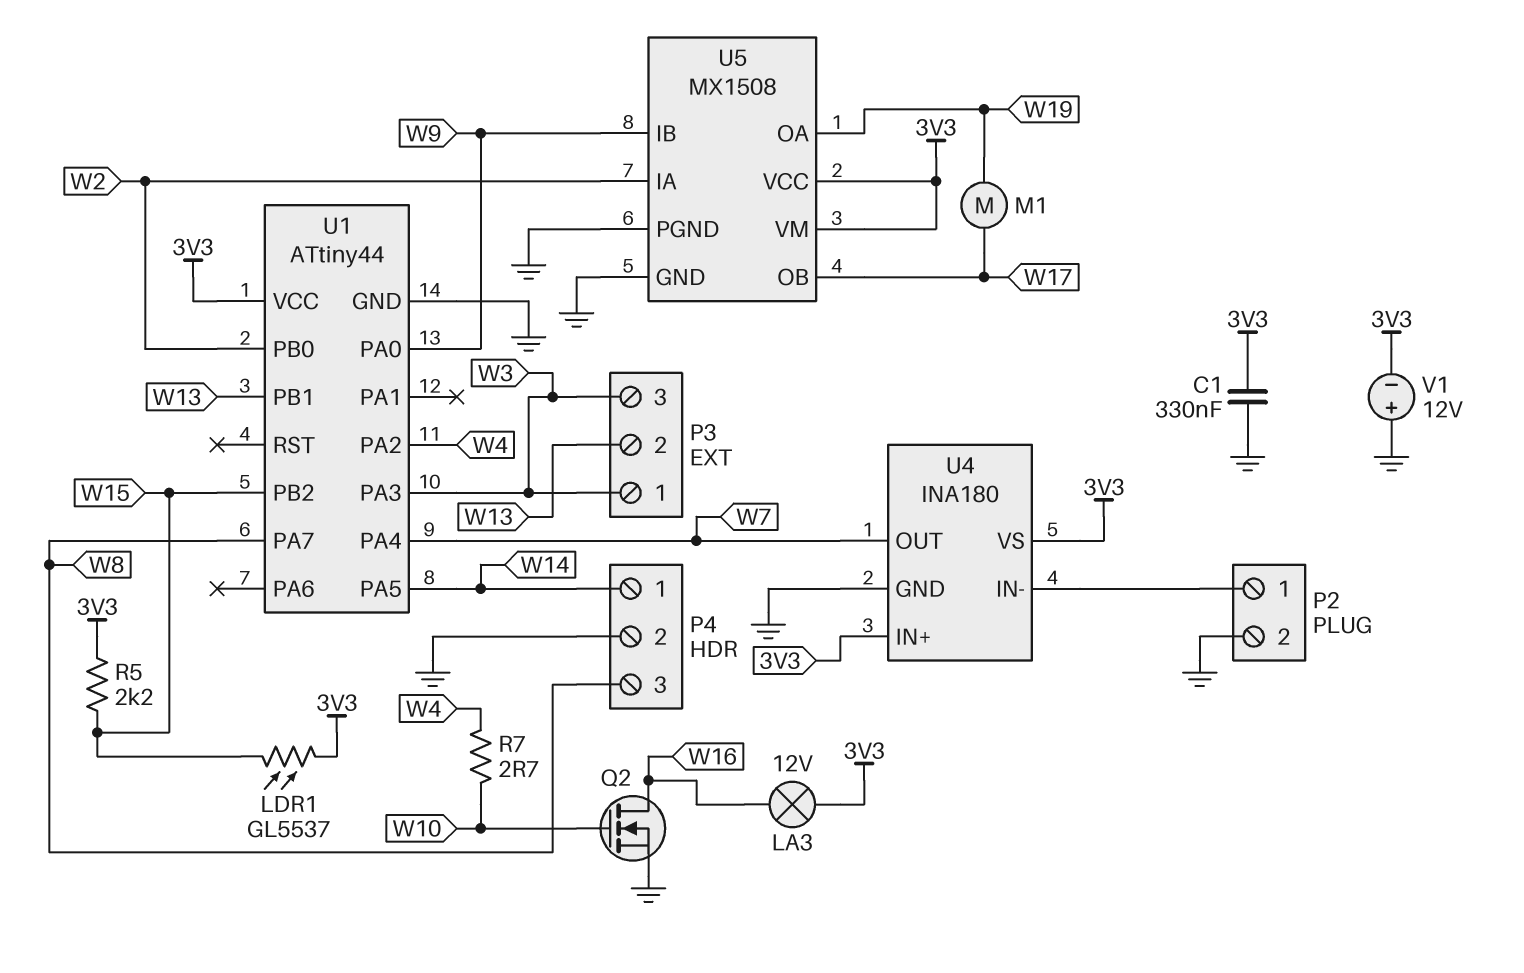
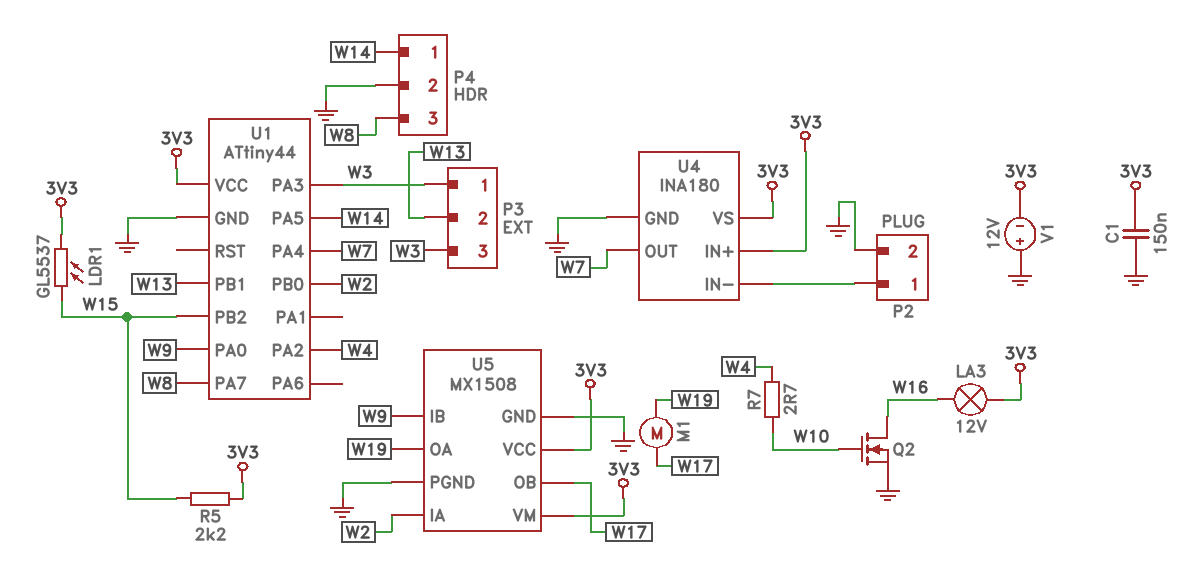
C1: 330nF (3V3, GND) -> 150nF (3V3, GND)

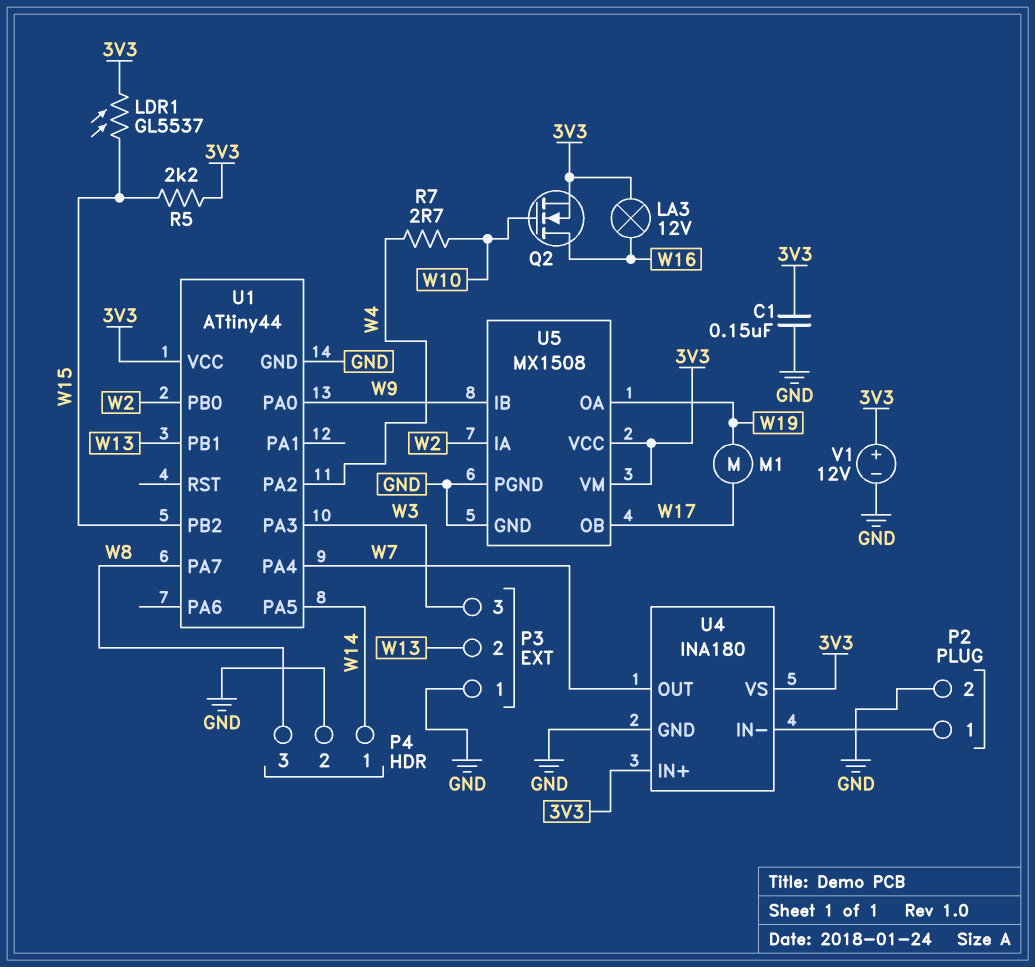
P3 pin 1: W3 -> GND
Q2: NMOS (G W10, D W16, S GND) -> NMOS (G W10, D W16, S 3V3)
V1: 12V (plus GND, minus 3V3) -> 12V (plus 3V3, minus GND)

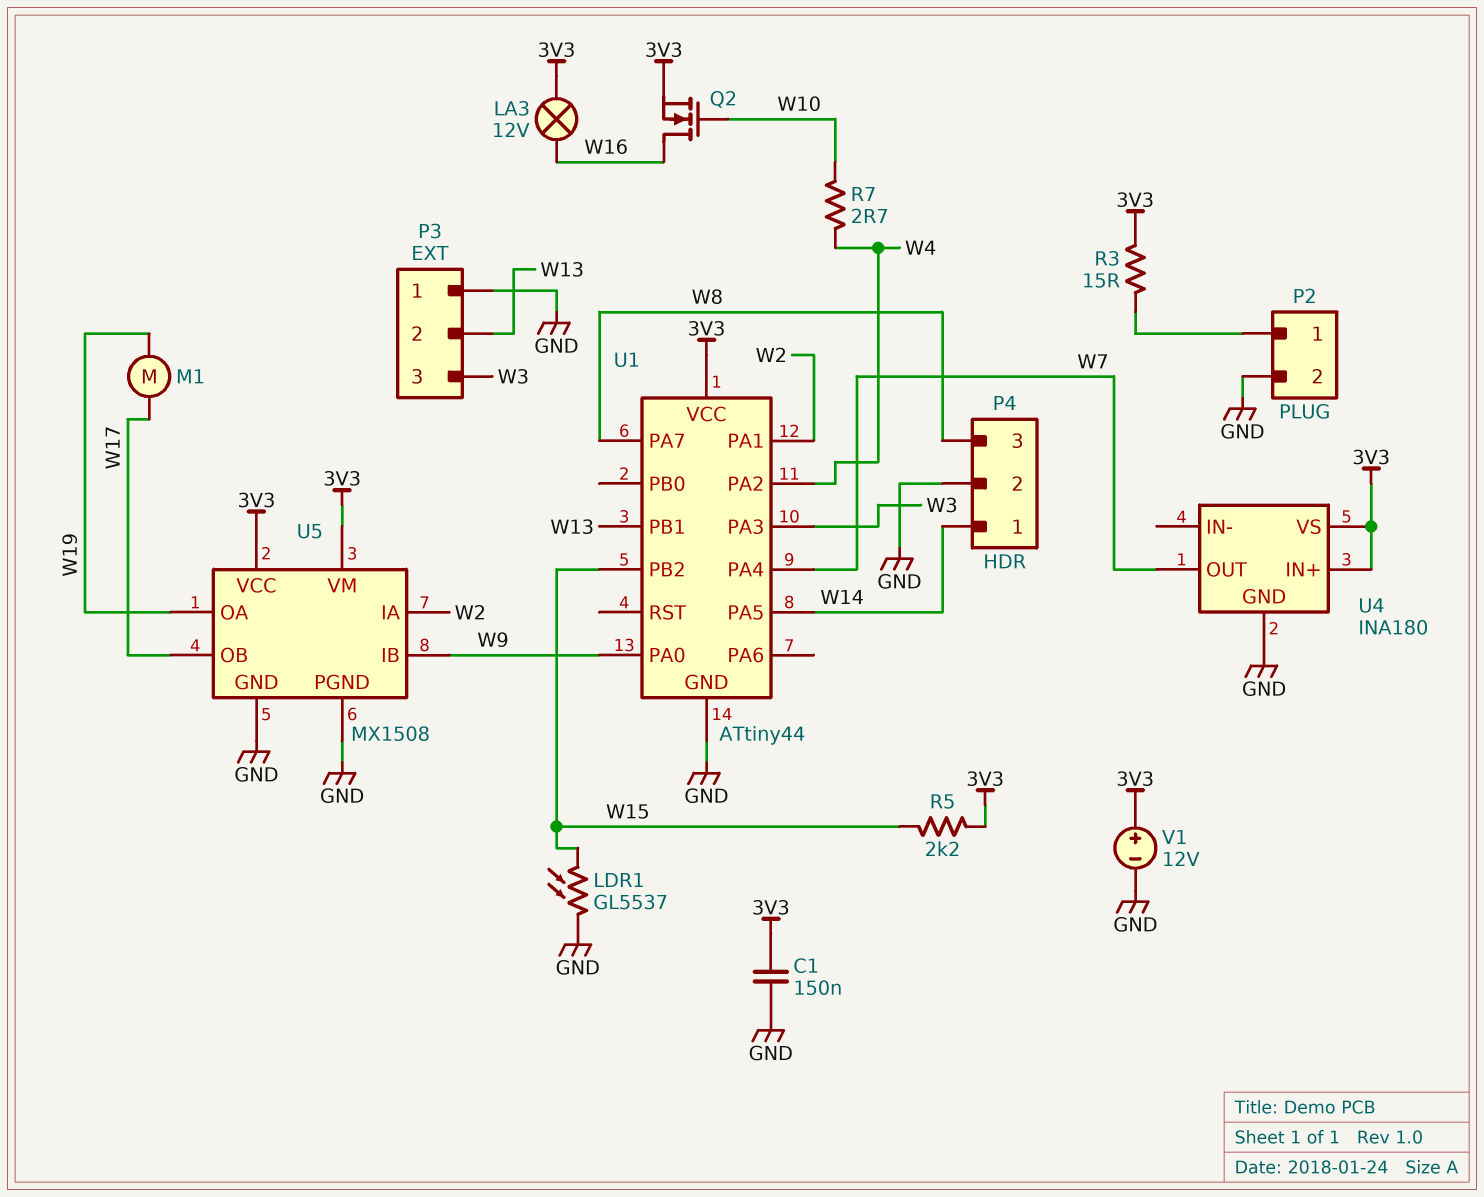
LDR1: GL5537 (3V3, W15) -> GL5537 (GND, W15)
R3: none -> 15 (3V3, P2/1)
U1 pin PA1: none -> W2
U1 pin PB0: W2 -> none
U4 pin IN-: P2/1 -> none

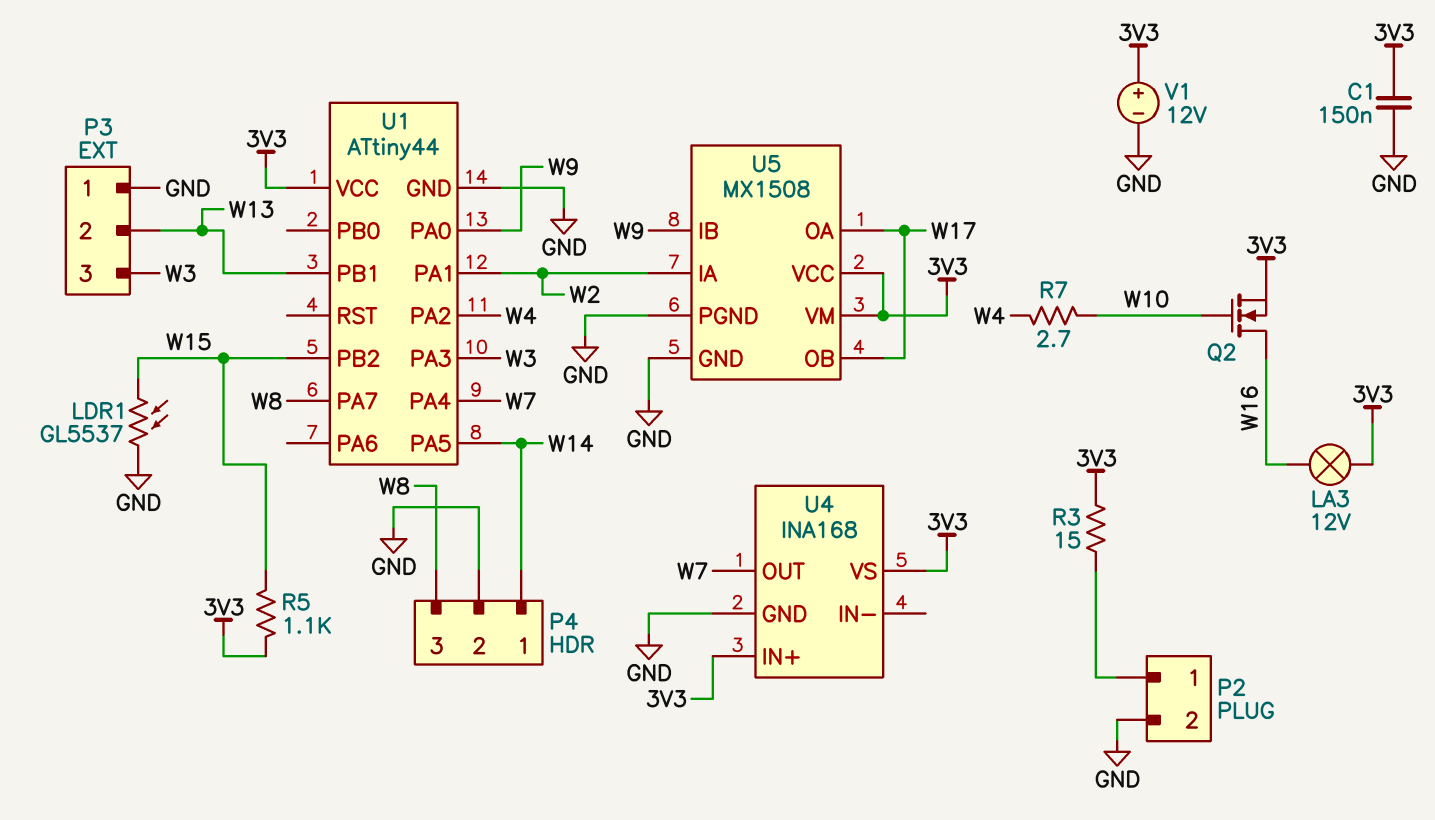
M1: motor (W17, W19) -> none
R5: 2.2k (3V3, W15) -> 1.1k (3V3, W15)
U4: INA180 -> INA168
U5 pin OA: W19 -> W17

